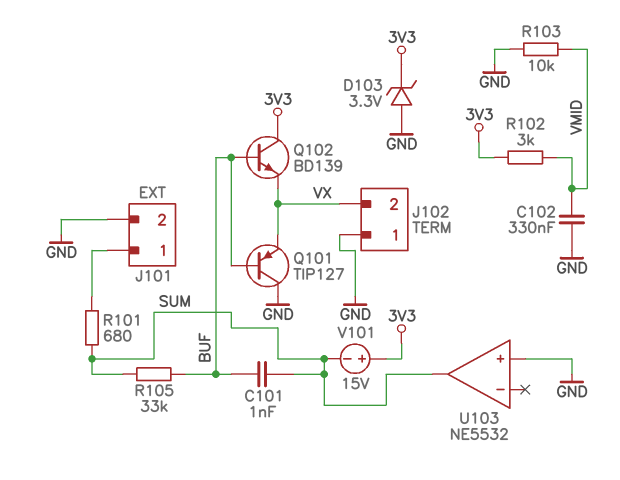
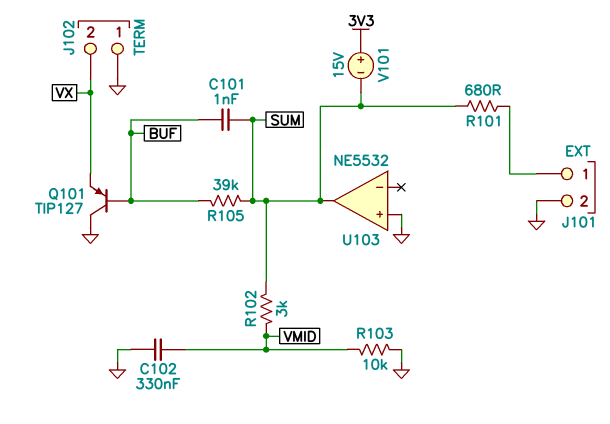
D103: zener 3.3V (A GND, K 3V3) -> none
Q102: NPN BD139 (B BUF, C 3V3, E VX) -> none
R102: 3k (3V3, VMID) -> 3k (SUM, VMID)
R105: 33k (BUF, SUM) -> 39k (BUF, SUM)

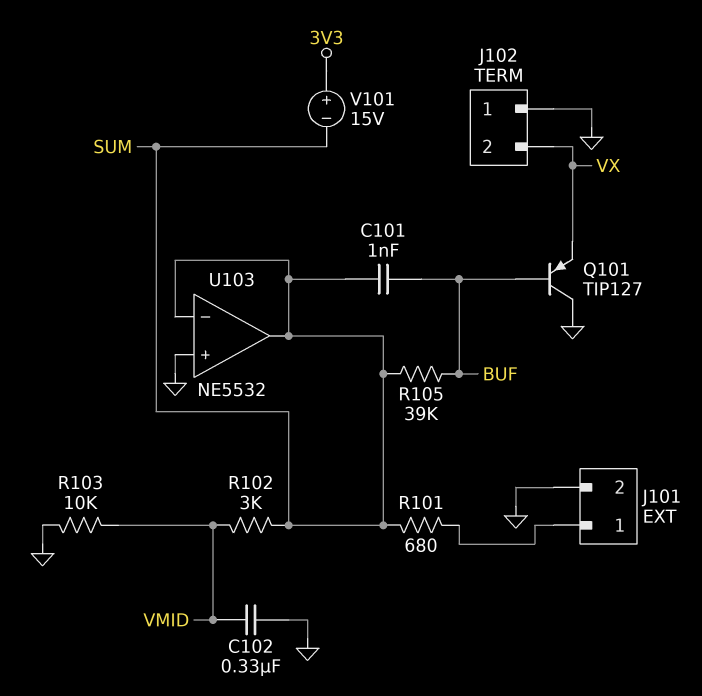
U103 pin in-: none -> SUM

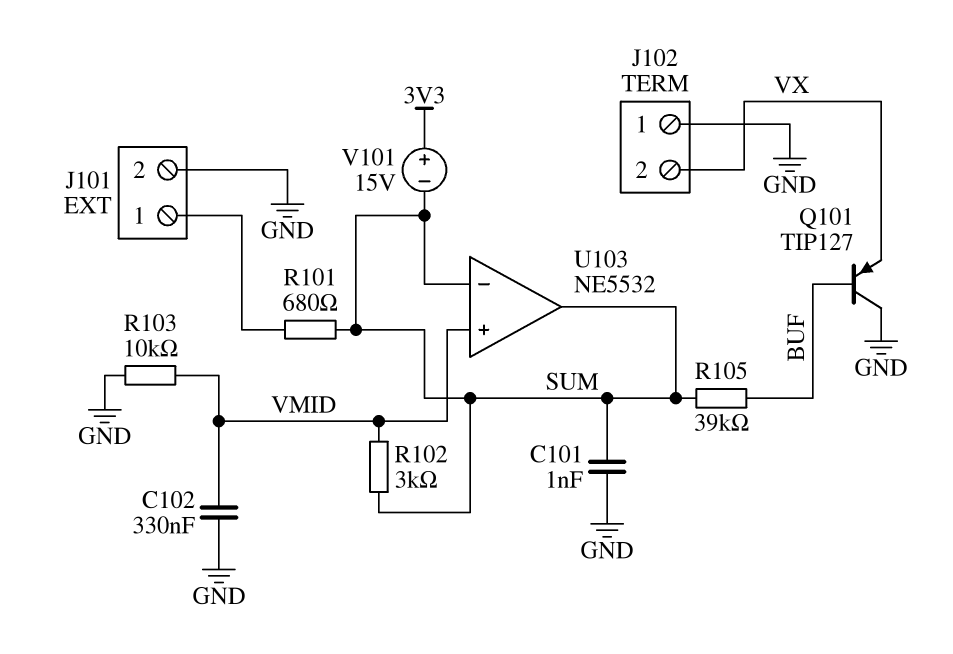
C101: 1nF (BUF, SUM) -> 1nF (GND, SUM)
U103 pin in+: GND -> VMID

